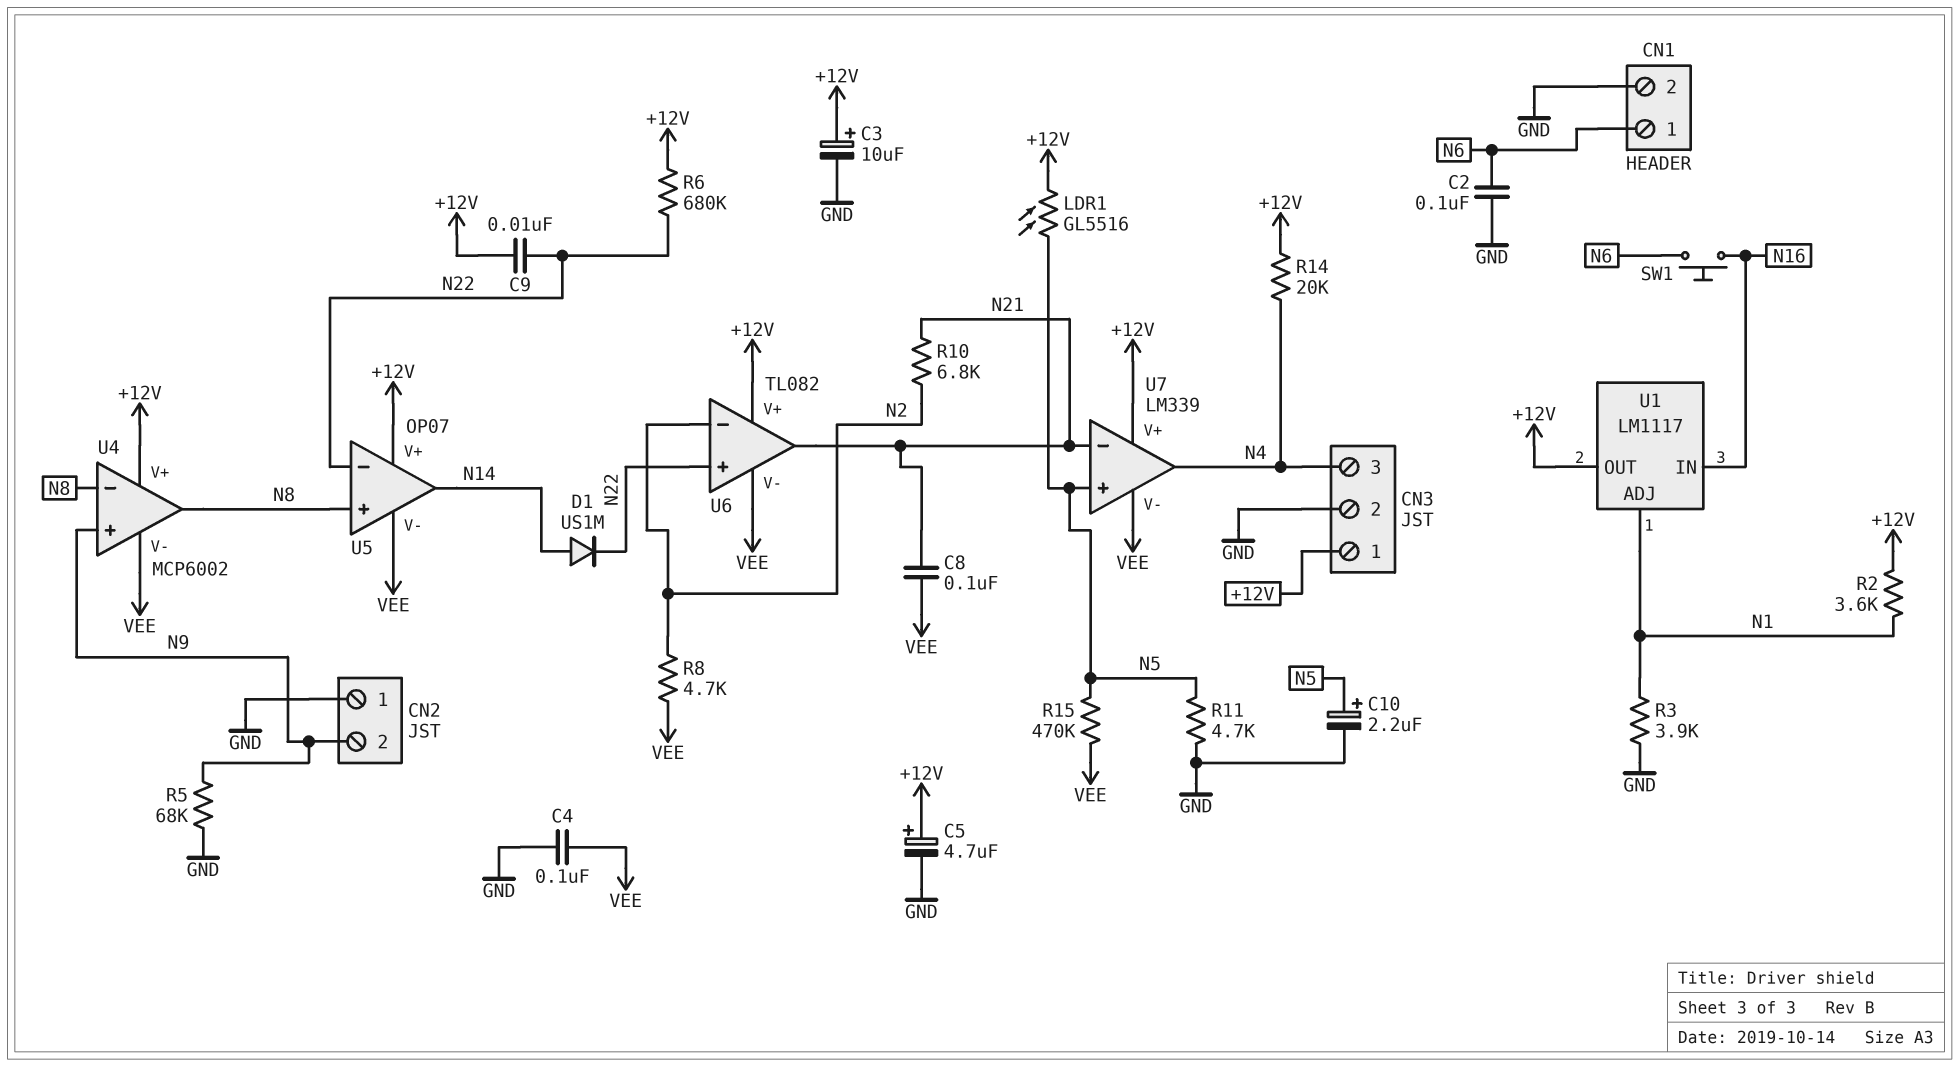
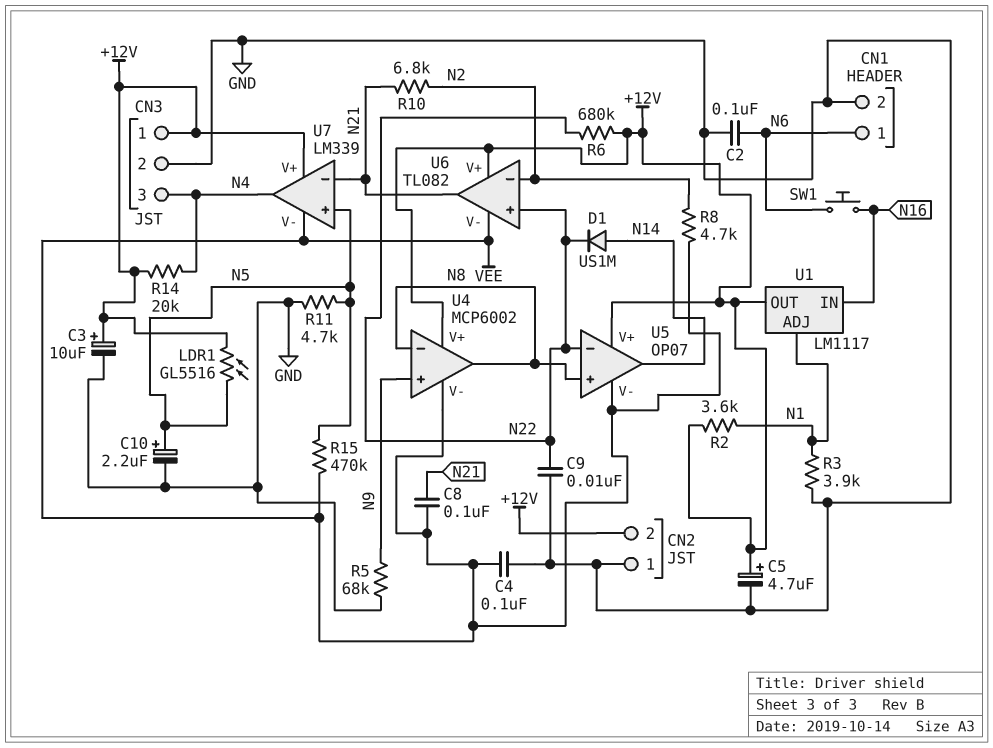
C9: 10nF (+12V, N22) -> 10nF (GND, N22)
CN2 pin 2: N9 -> +12V

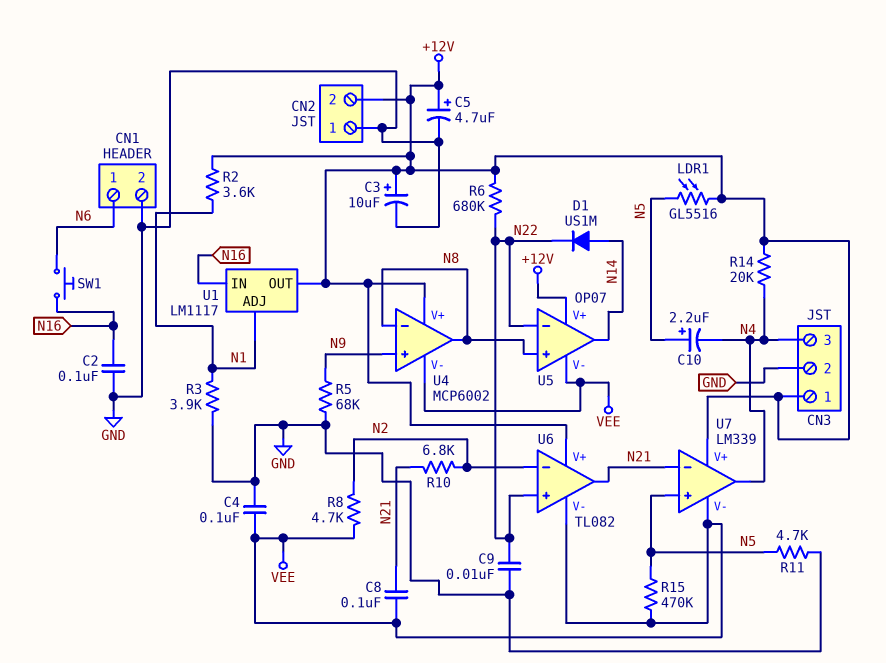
C2: 100nF (GND, N6) -> 100nF (GND, N16)
C10: 2.2uF (plus N5, minus GND) -> 2.2uF (plus N5, minus N4)

